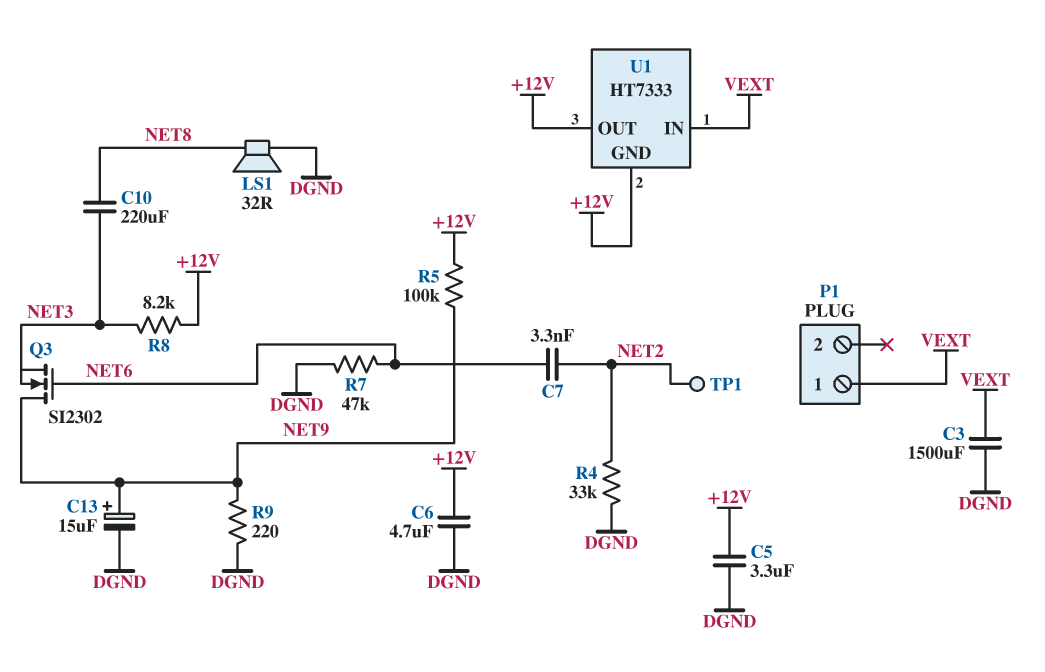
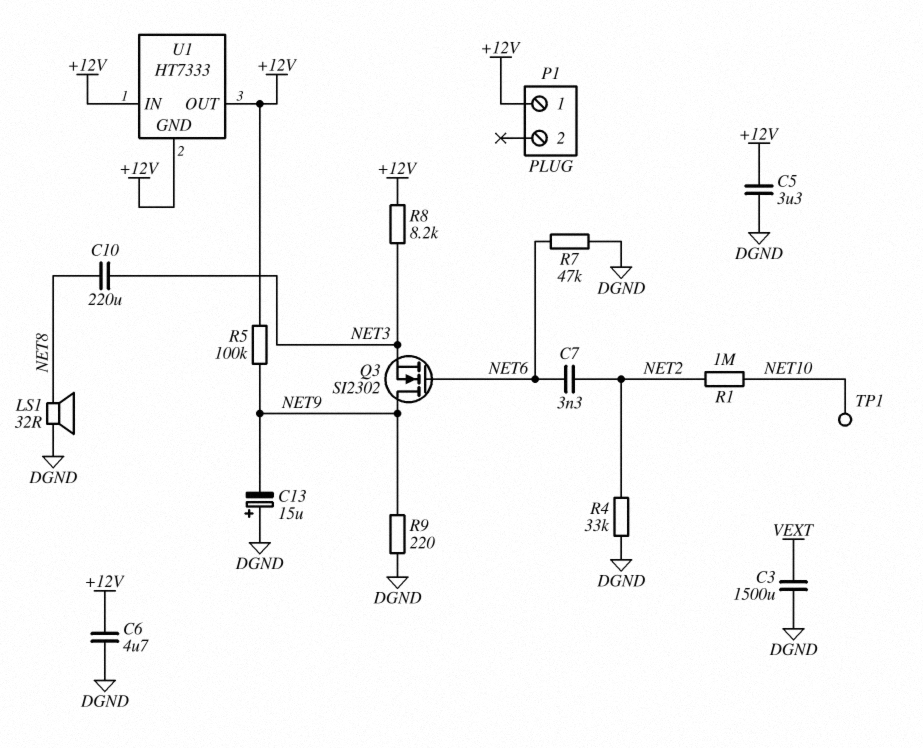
C13: 15uF (plus NET9, minus DGND) -> 15uF (plus DGND, minus NET9)
P1 pin 1: VEXT -> +12V
R1: none -> 1M (NET2, NET10)
TP1: test point (NET2) -> test point (NET10)
U1 pin IN: VEXT -> +12V

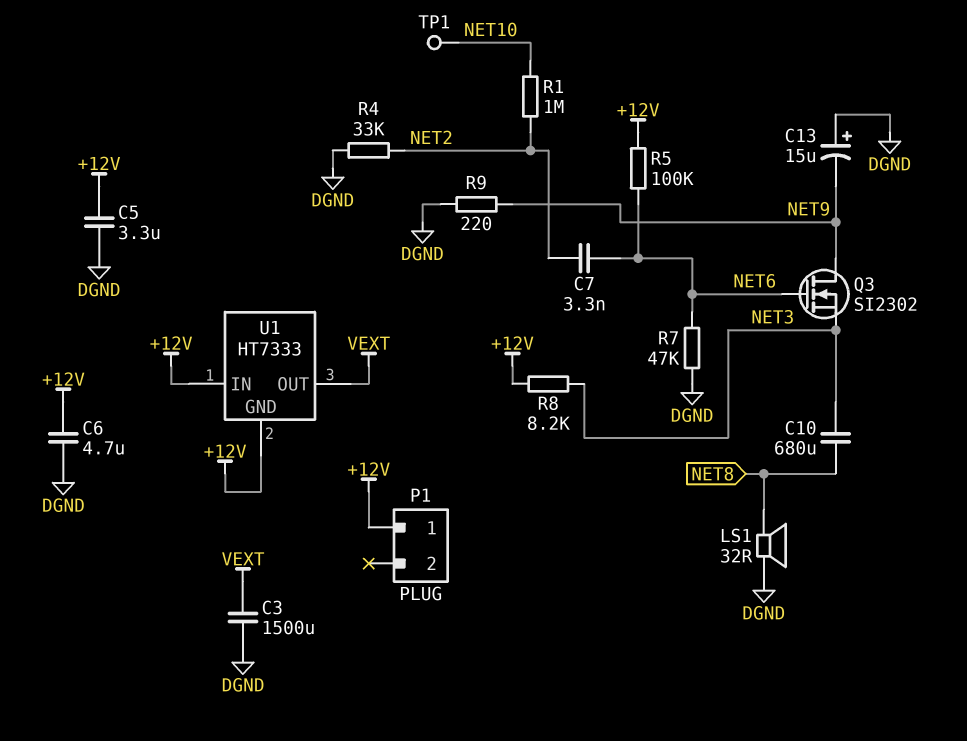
C10: 220uF (NET3, NET8) -> 680uF (NET3, NET8)
R5: 100k (+12V, NET9) -> 100k (+12V, NET6)
U1 pin OUT: +12V -> VEXT

